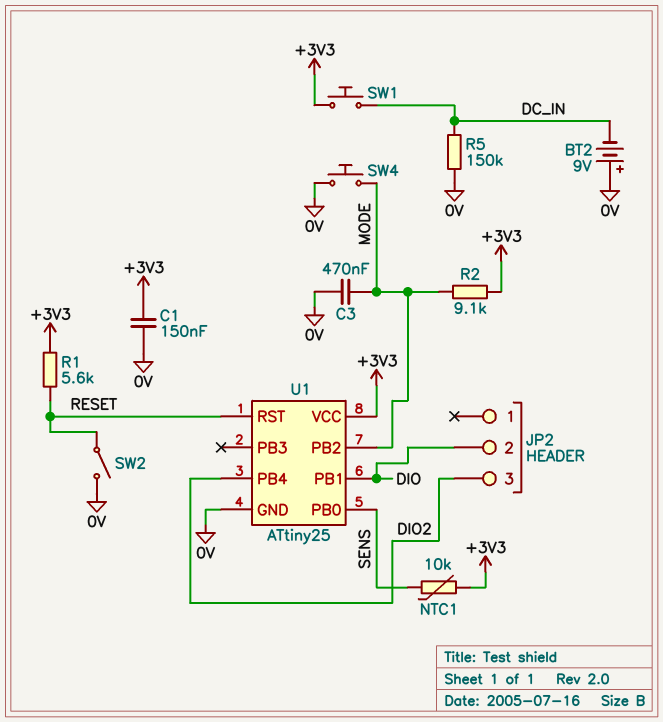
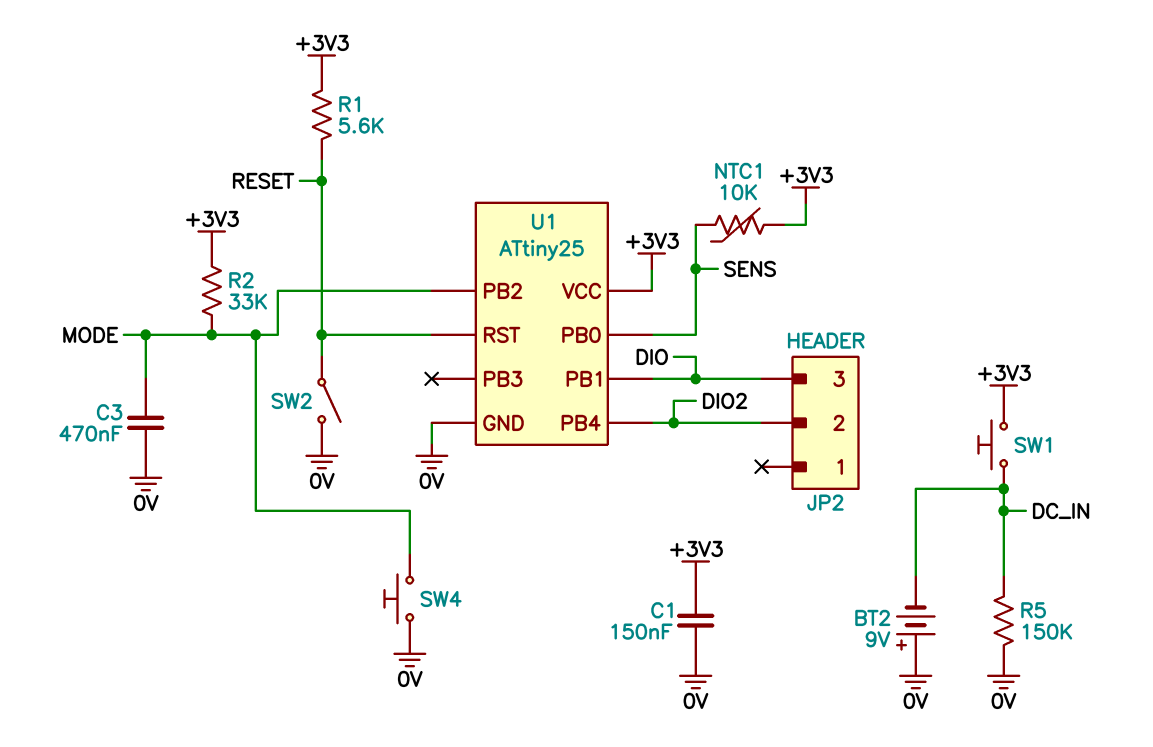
JP2 pin 2: DIO -> DIO2
JP2 pin 3: DIO2 -> DIO
R2: 9.1k (+3V3, MODE) -> 33k (+3V3, MODE)

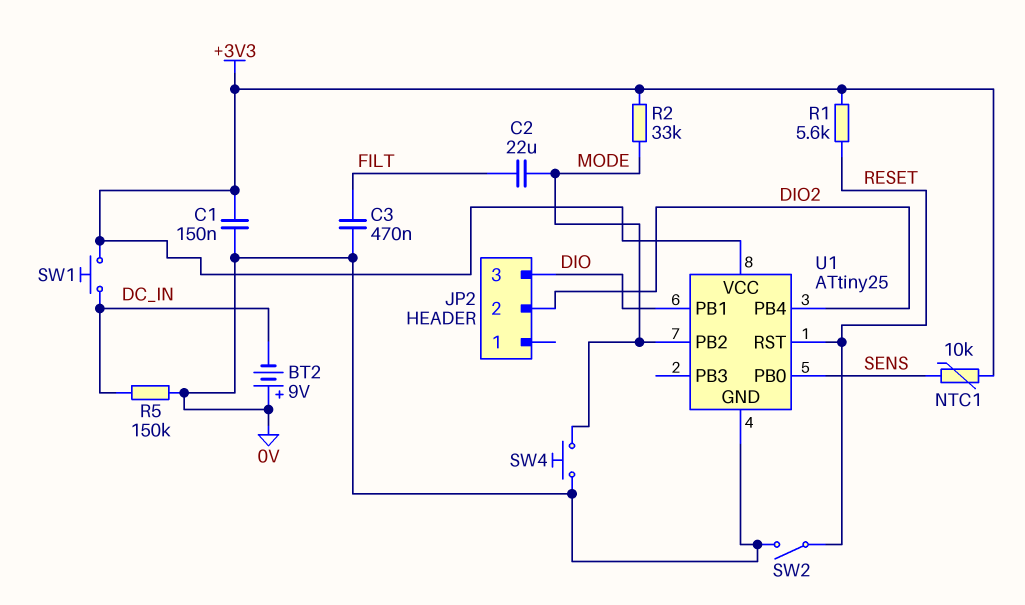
C2: none -> 22uF (FILT, MODE)
C3: 470nF (0V, MODE) -> 470nF (0V, FILT)

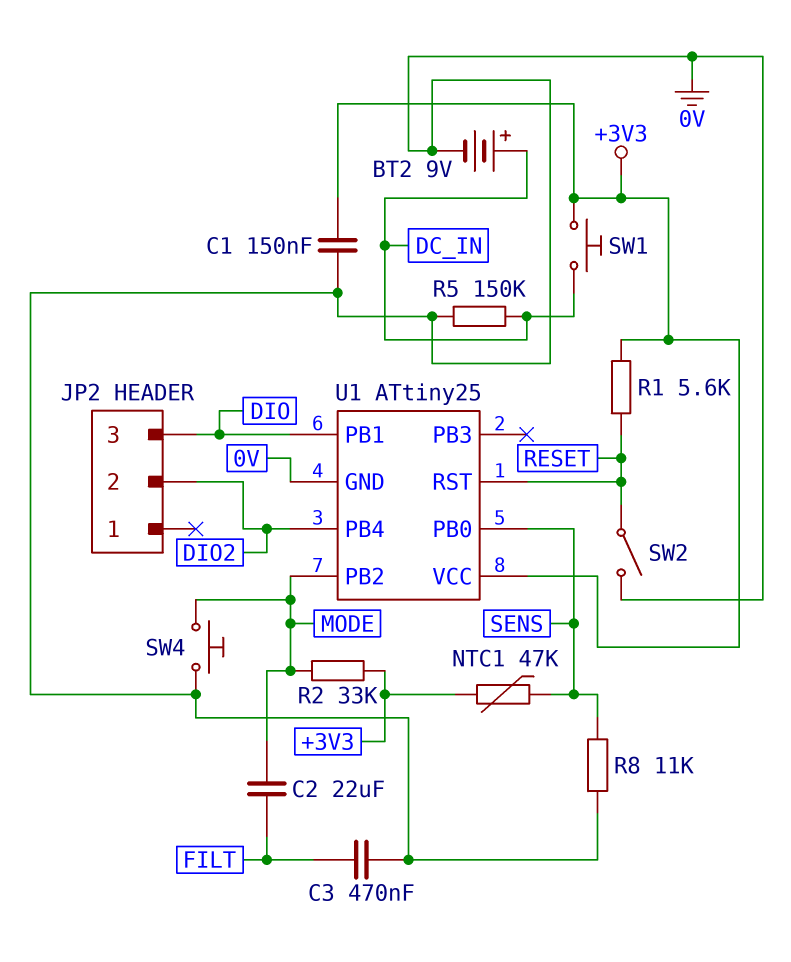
BT2: 9V (plus 0V, minus DC_IN) -> 9V (plus DC_IN, minus 0V)
NTC1: 10k (+3V3, SENS) -> 47k (+3V3, SENS)
R8: none -> 11k (0V, SENS)

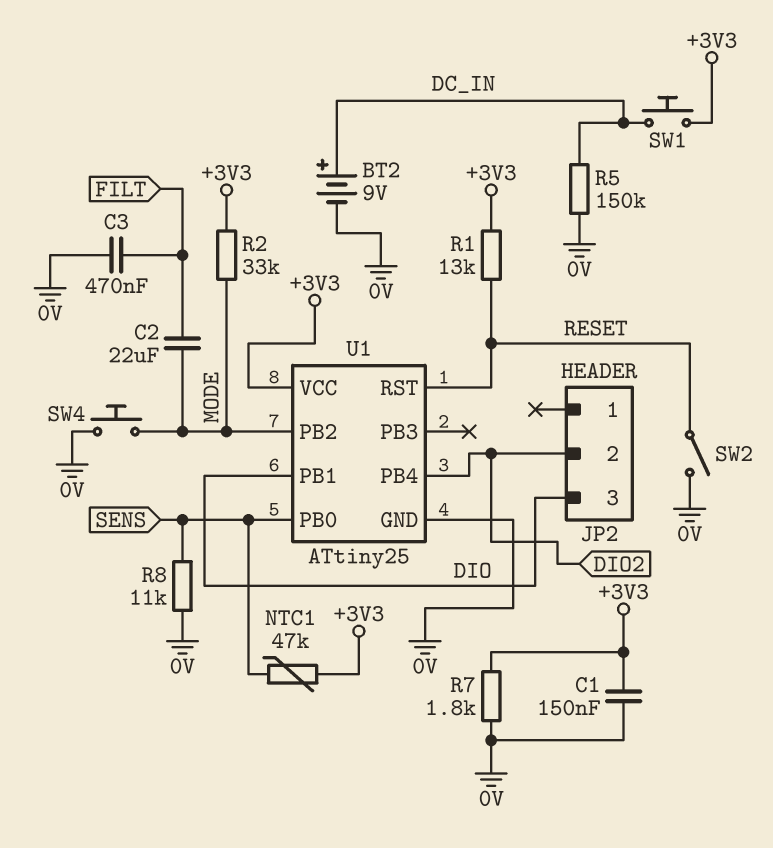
R1: 5.6k (+3V3, RESET) -> 13k (+3V3, RESET)
R7: none -> 1.8k (+3V3, 0V)

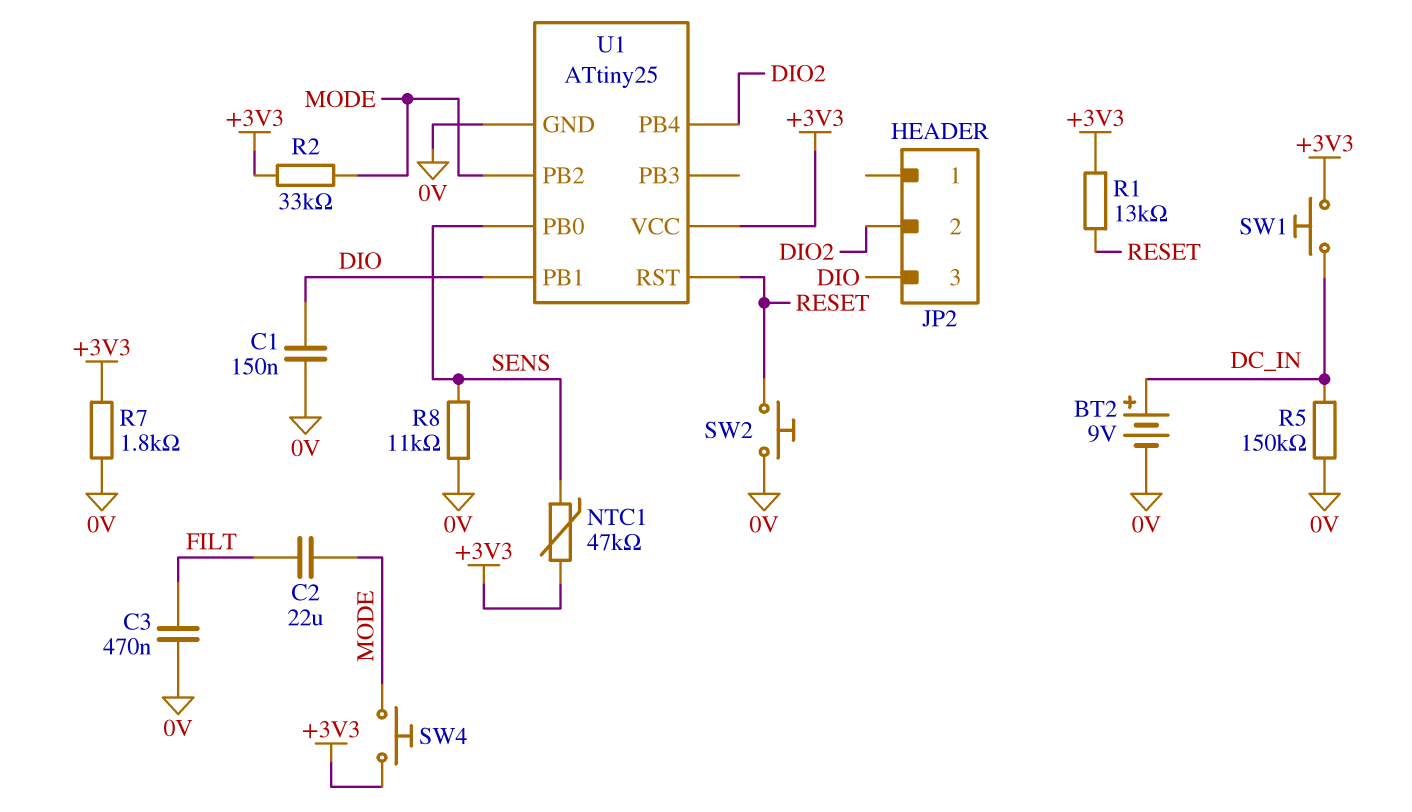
C1: 150nF (+3V3, 0V) -> 150nF (0V, DIO)
SW2: switch (0V, RESET) -> button (0V, RESET)
SW4: button (0V, MODE) -> button (+3V3, MODE)

